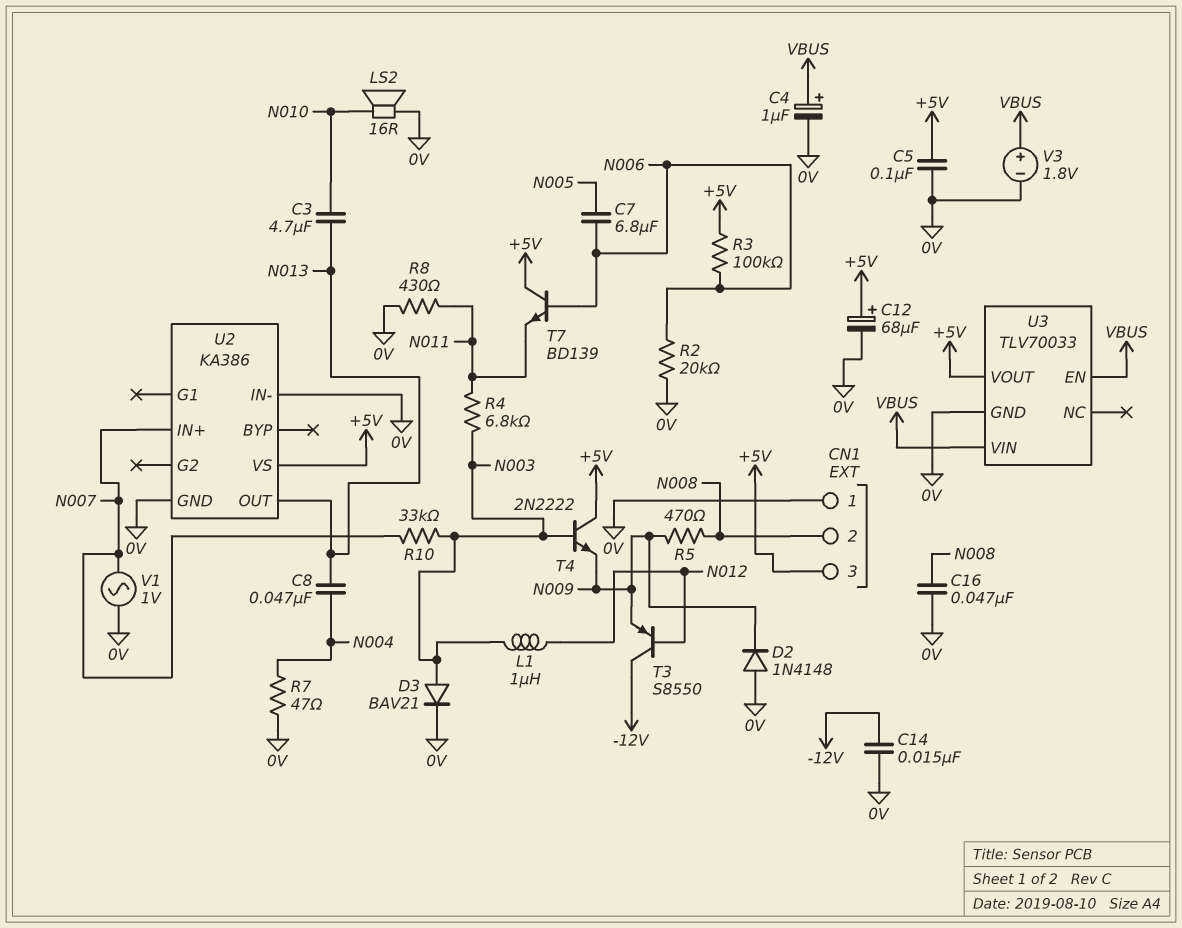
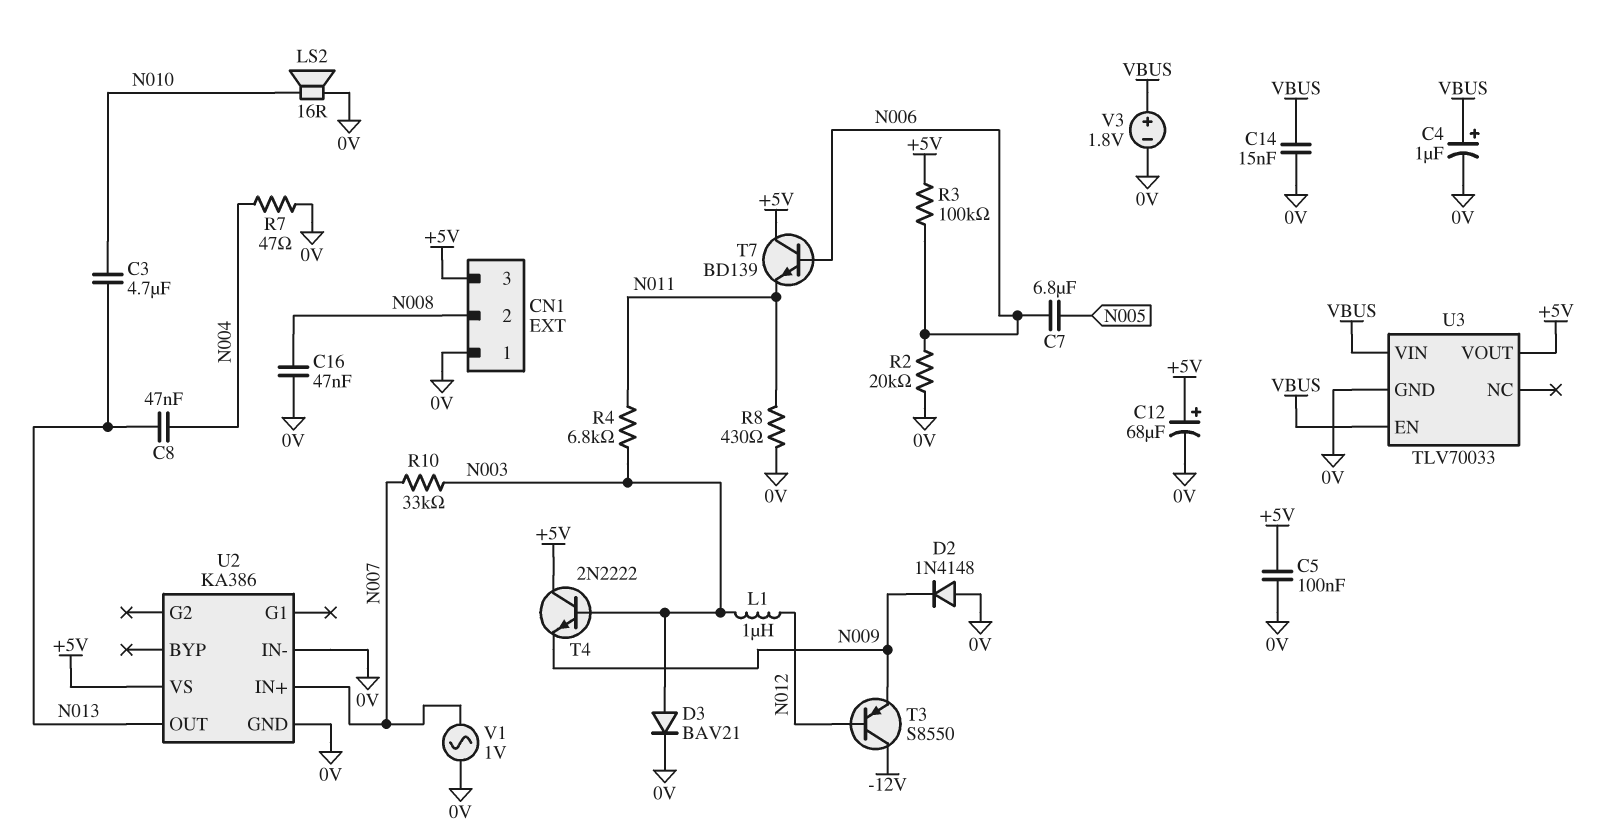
C14: 15nF (-12V, 0V) -> 15nF (0V, VBUS)
R5: 470 (N008, N009) -> none

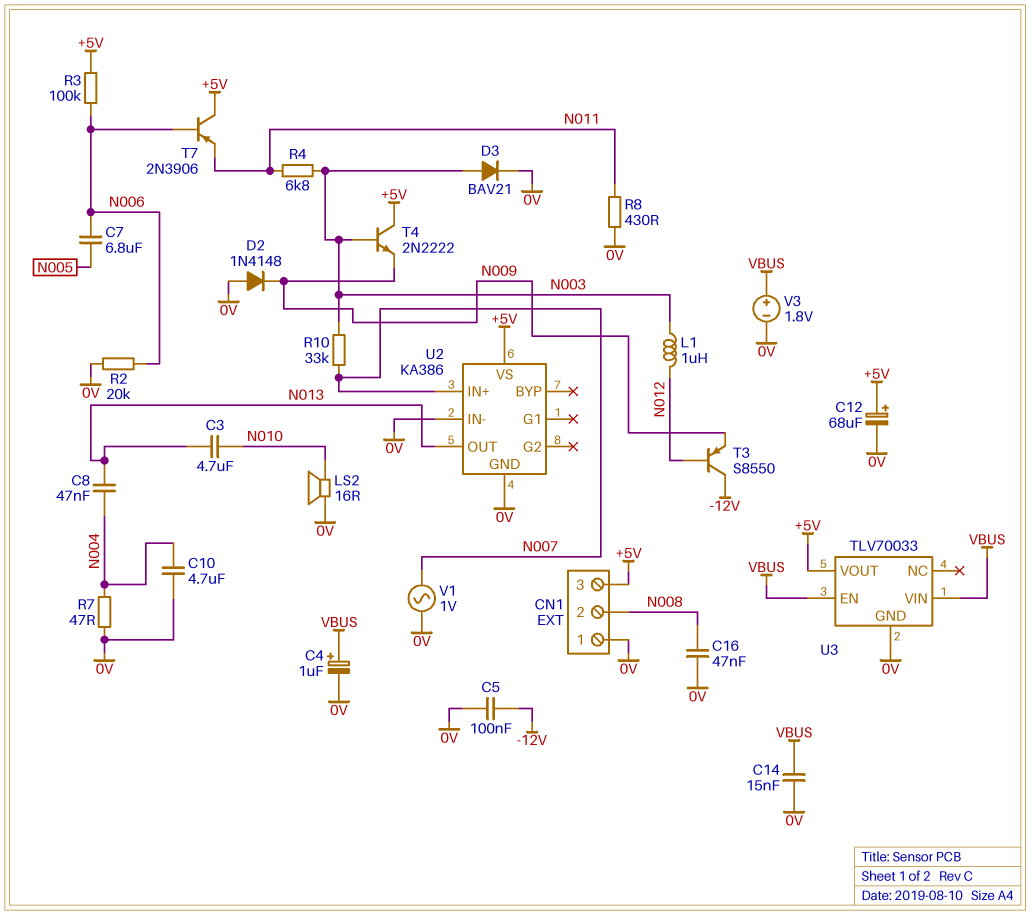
C5: 100nF (+5V, 0V) -> 100nF (-12V, 0V)
C10: none -> 4.7uF (0V, N004)
T7: NPN BD139 (B N006, C +5V, E N011) -> PNP 2N3906 (B N006, C +5V, E N011)

